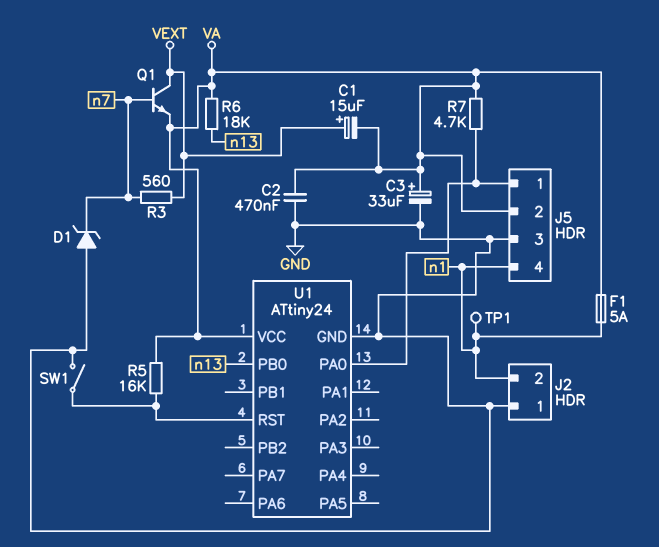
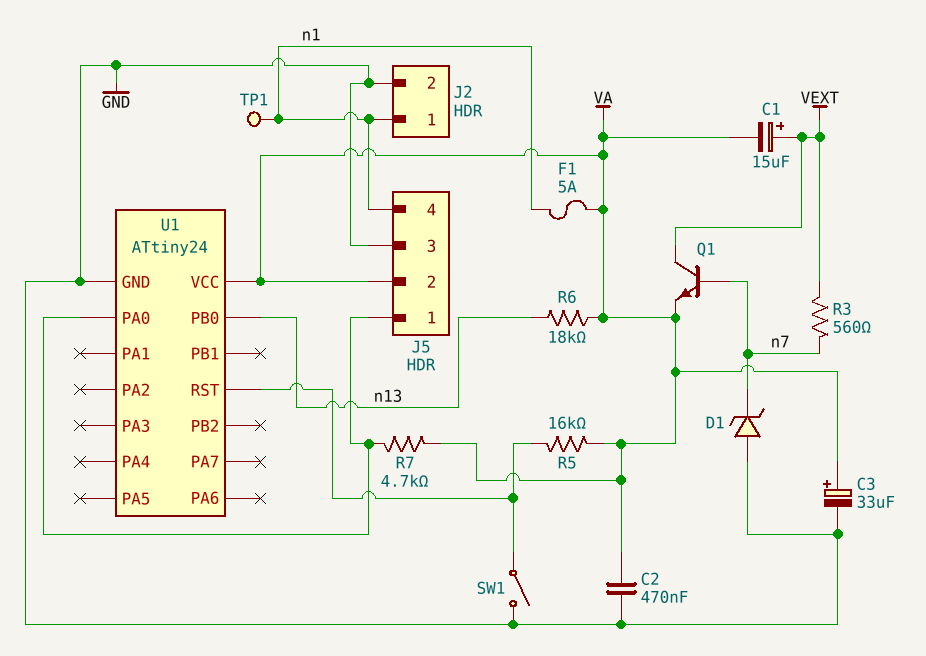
J2 pin 1: GND -> n1
J2 pin 2: n1 -> GND

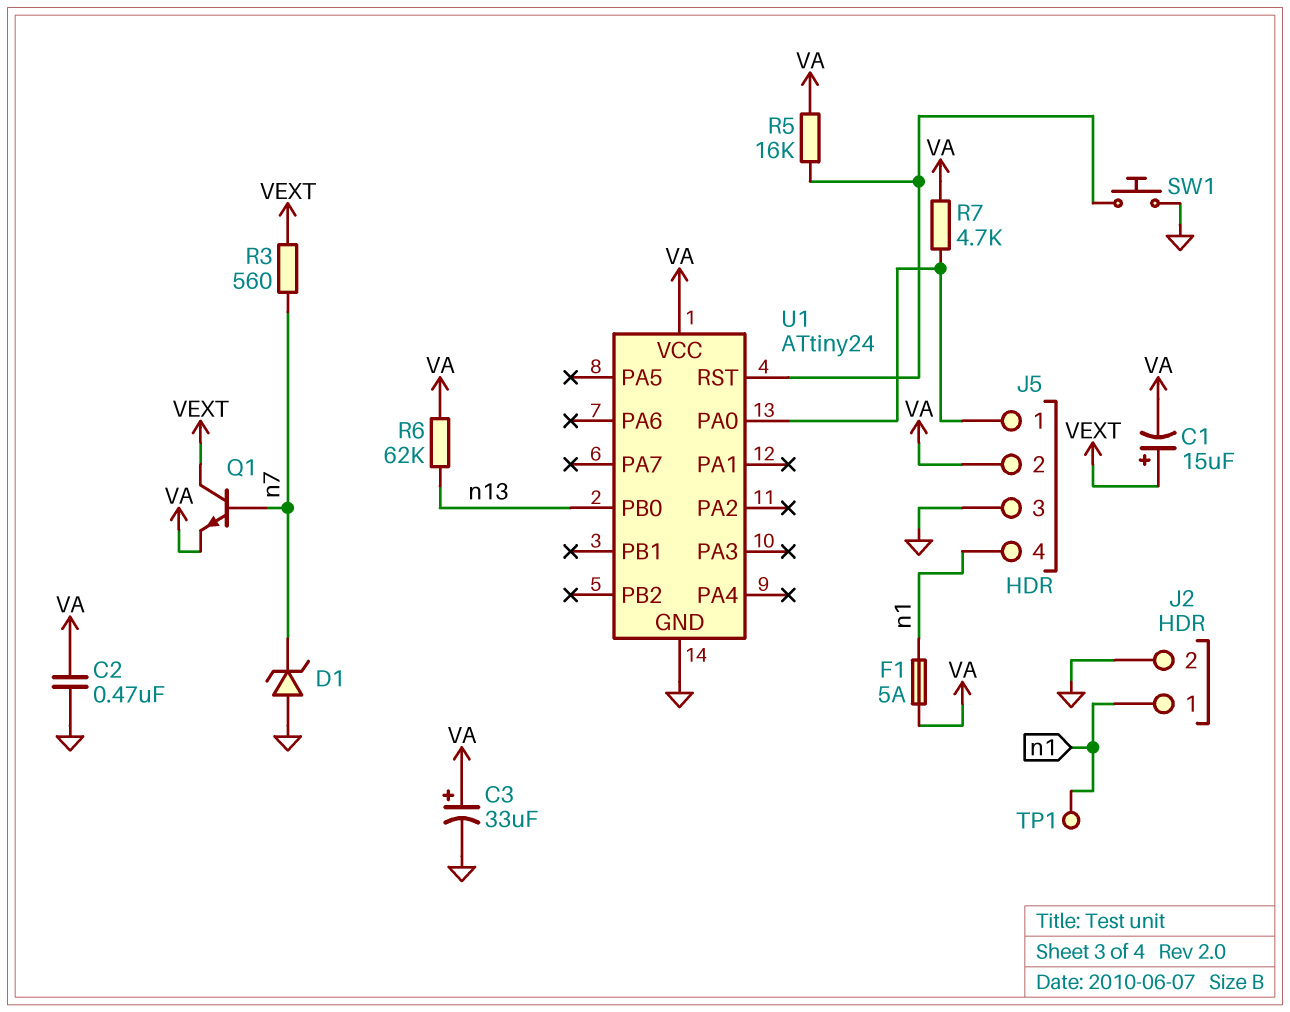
R6: 18k (VA, n13) -> 62k (VA, n13)
SW1: switch (GND, U1/RST) -> button (GND, U1/RST)

